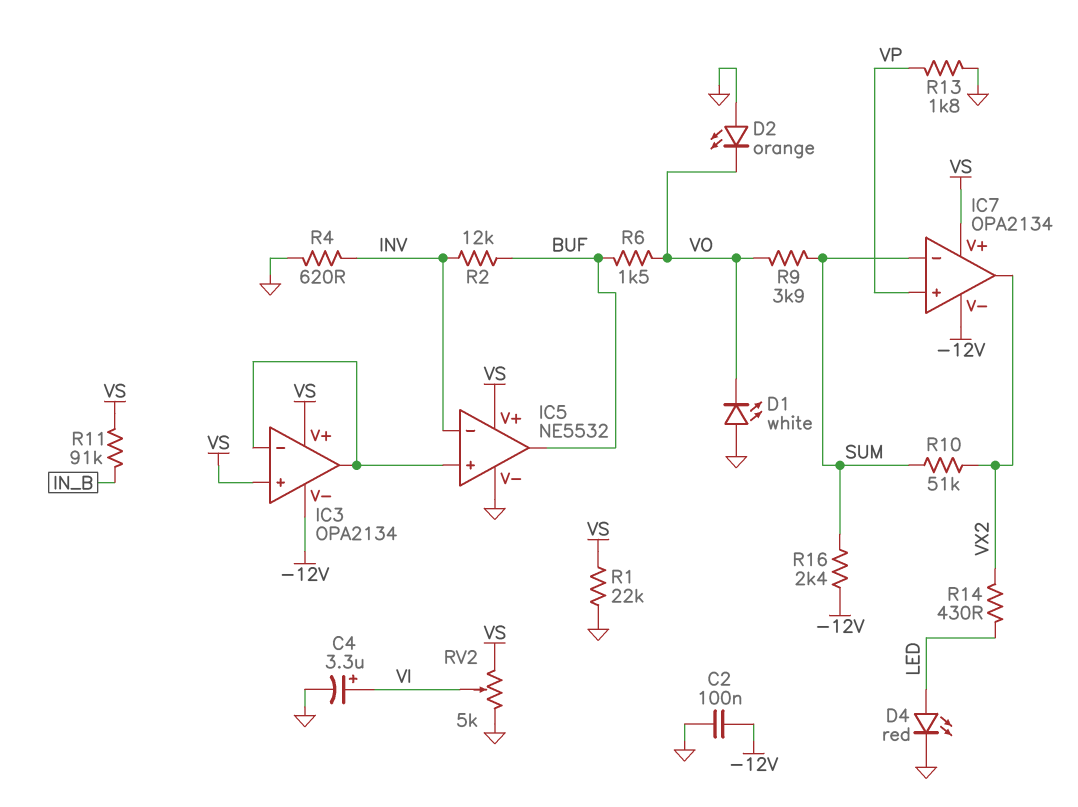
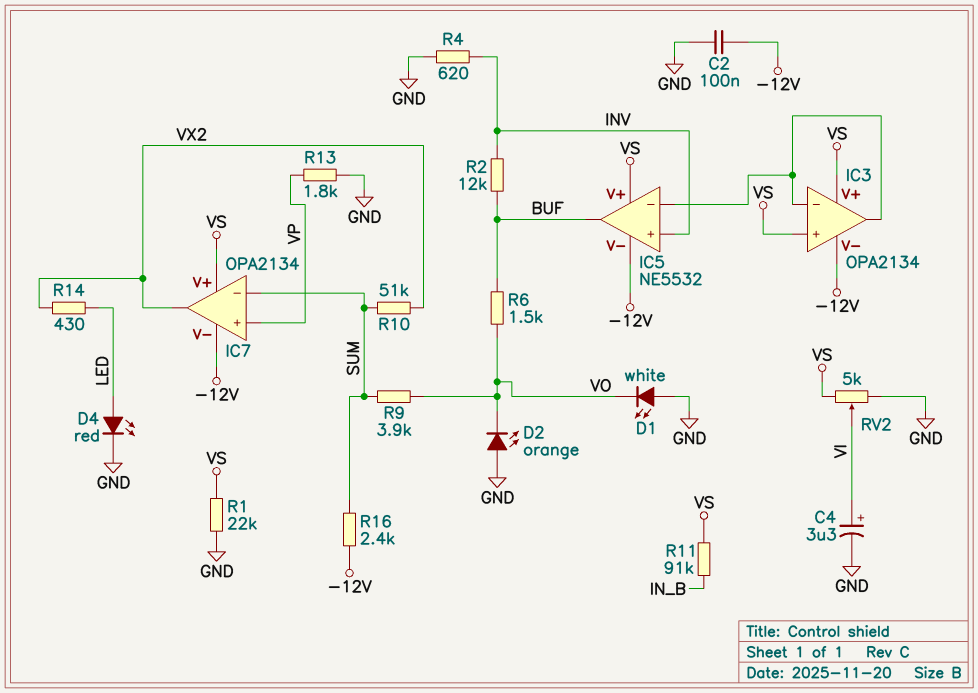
IC5 pin V-: GND -> -12V
IC5 pin in+: IC3/in- -> INV
IC5 pin in-: INV -> IC3/in-

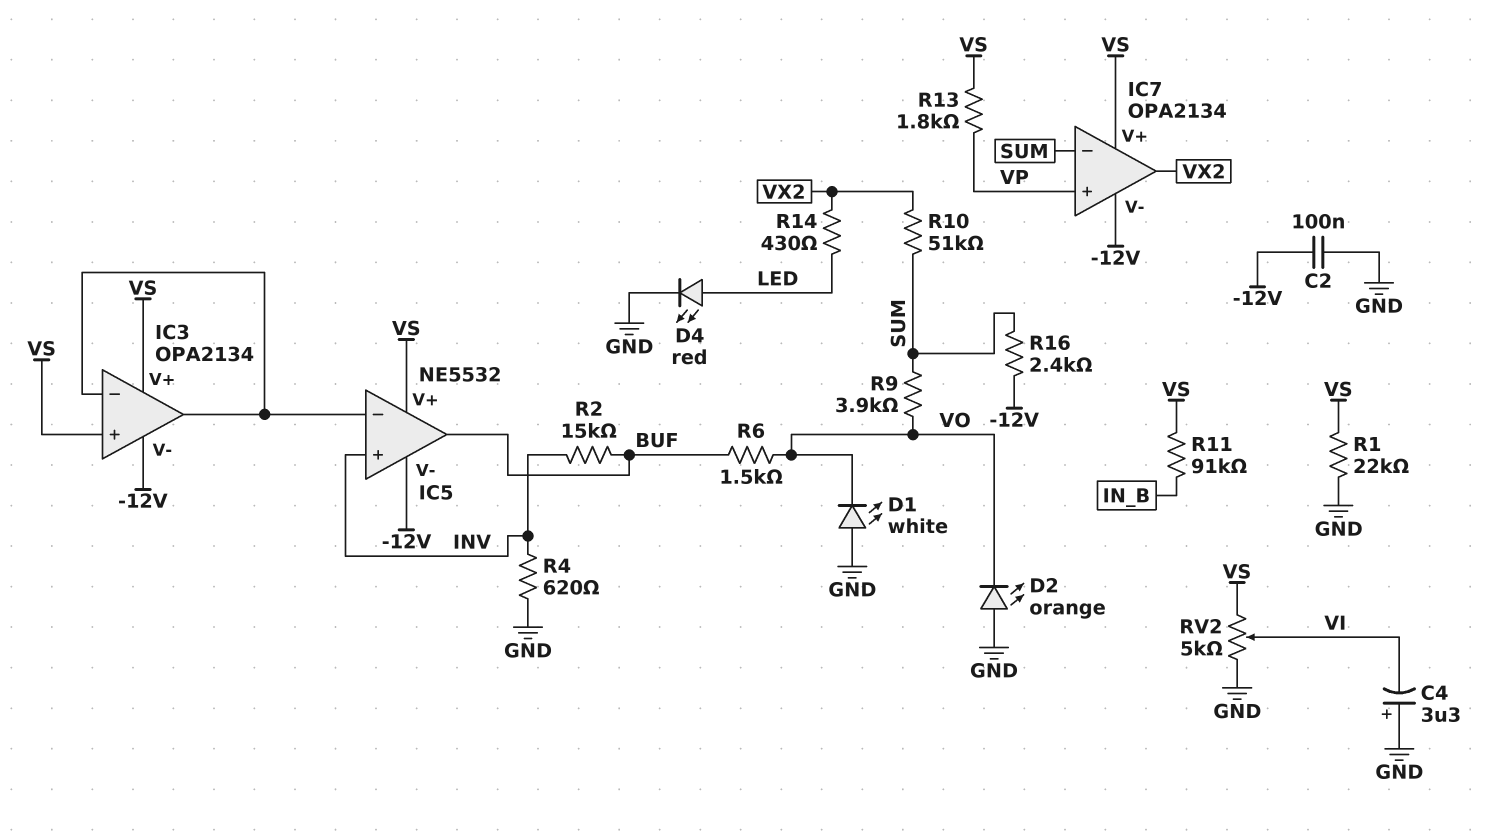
C4: 3.3uF (plus VI, minus GND) -> 3.3uF (plus GND, minus VI)
R2: 12k (BUF, INV) -> 15k (BUF, INV)
R13: 1.8k (GND, VP) -> 1.8k (VP, VS)

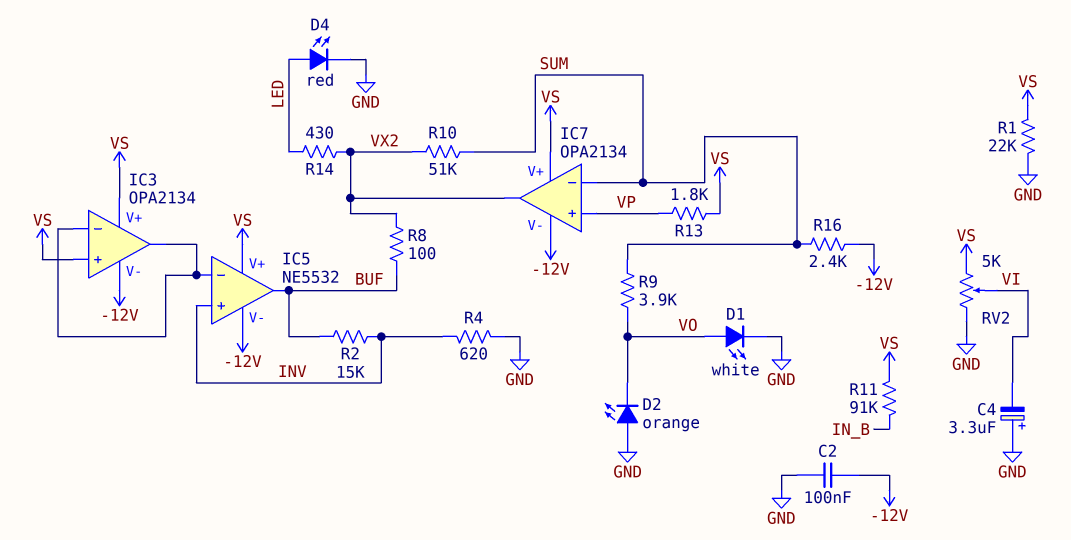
D1: LED white (A GND, K VO) -> LED white (A VO, K GND)
R6: 1.5k (BUF, VO) -> none
R8: none -> 100 (BUF, VX2)

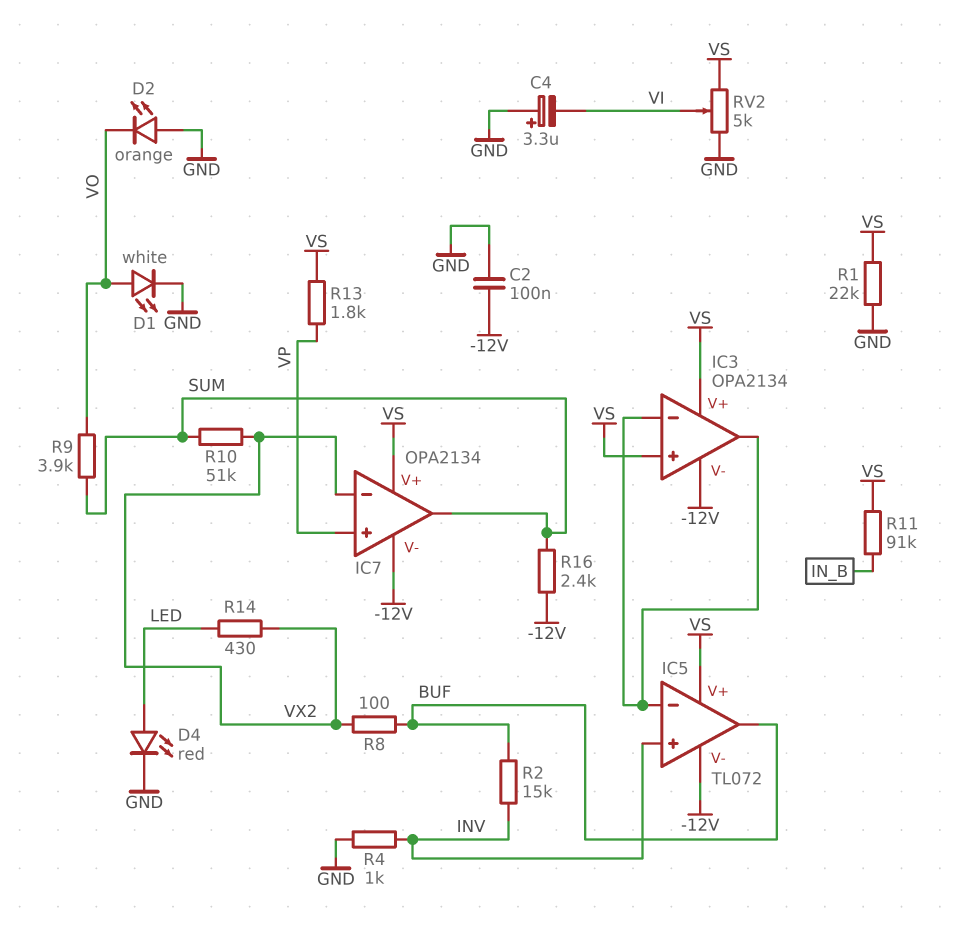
IC5: NE5532 -> TL072
IC7 pin in-: SUM -> VX2
IC7 pin out: VX2 -> SUM
R4: 620 (GND, INV) -> 1k (GND, INV)

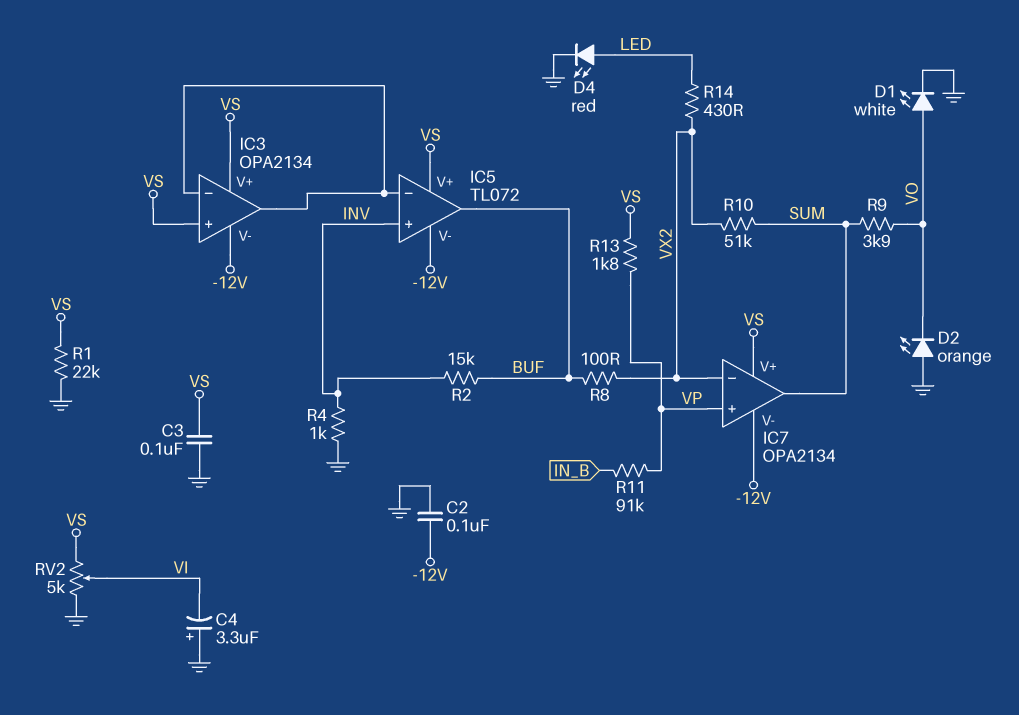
C3: none -> 100nF (GND, VS)
R11: 91k (IN_B, VS) -> 91k (IN_B, VP)
R16: 2.4k (-12V, SUM) -> none

